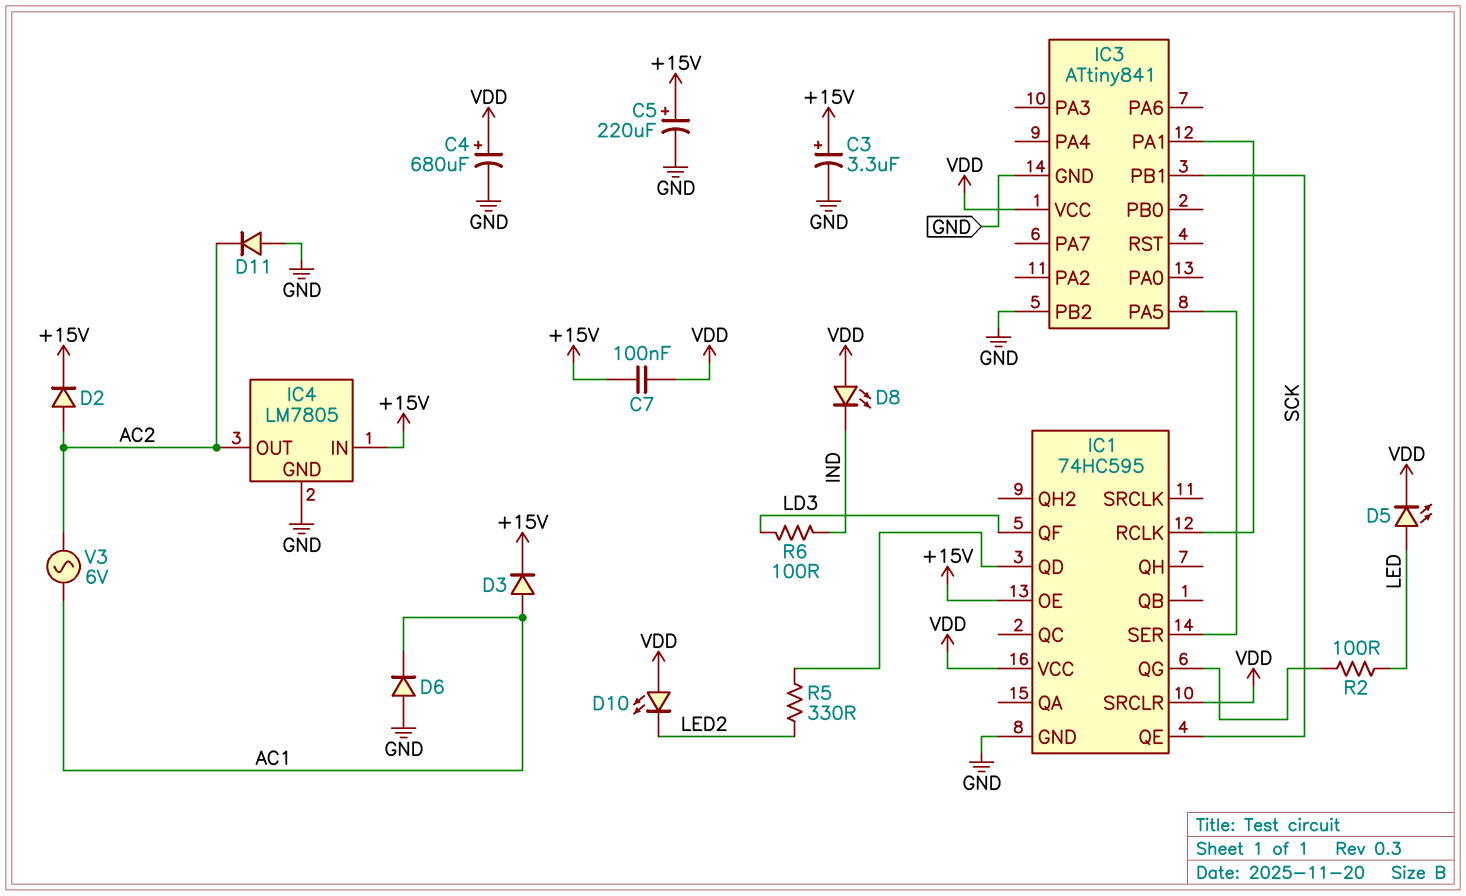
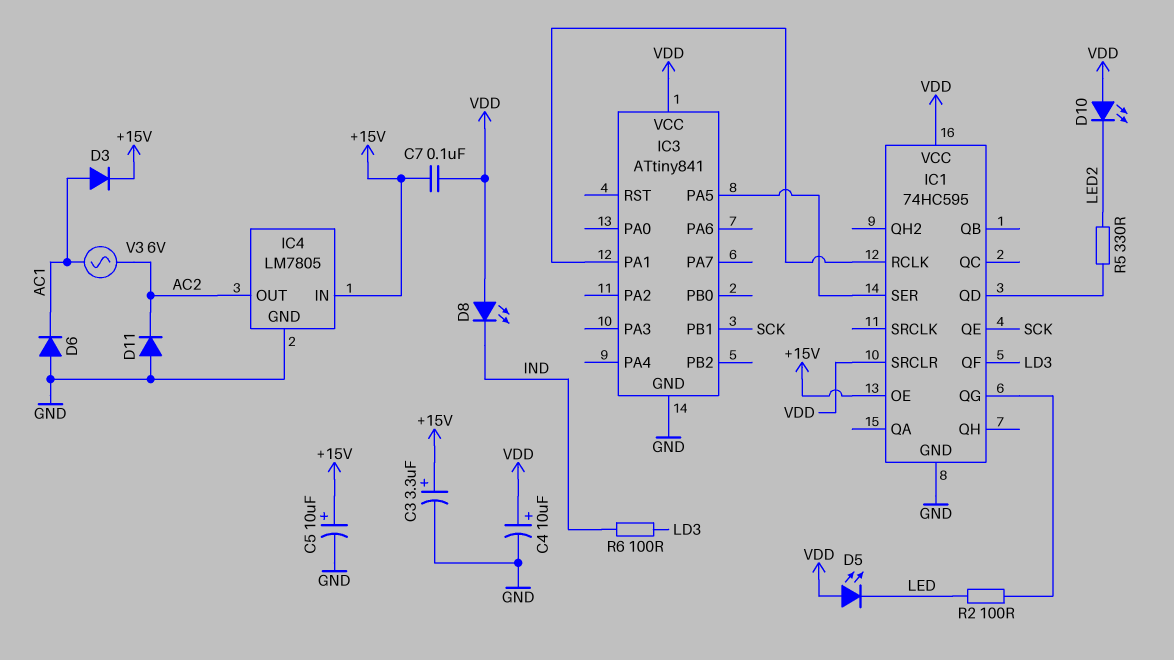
C4: 680uF (plus VDD, minus GND) -> 10uF (plus VDD, minus GND)
C5: 220uF (plus +15V, minus GND) -> 10uF (plus +15V, minus GND)
D2: diode (A AC2, K +15V) -> none
D5: LED (A LED, K VDD) -> LED (A VDD, K LED)
IC3 pin PB2: GND -> none

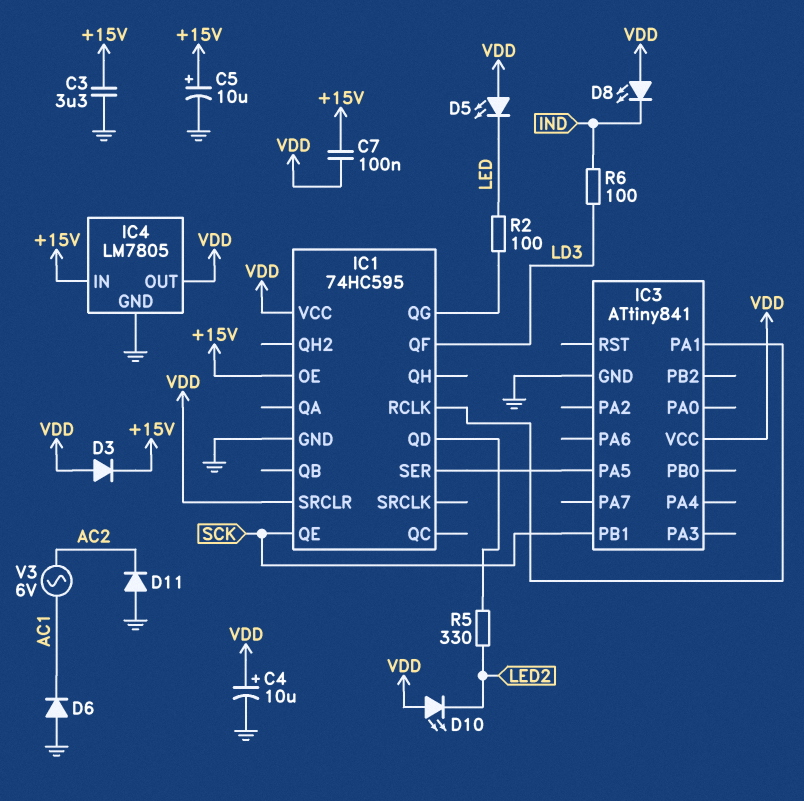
C3: 3.3uF (plus +15V, minus GND) -> 3.3uF (+15V, GND)
D3: diode (A AC1, K +15V) -> diode (A VDD, K +15V)
IC4 pin OUT: AC2 -> VDD

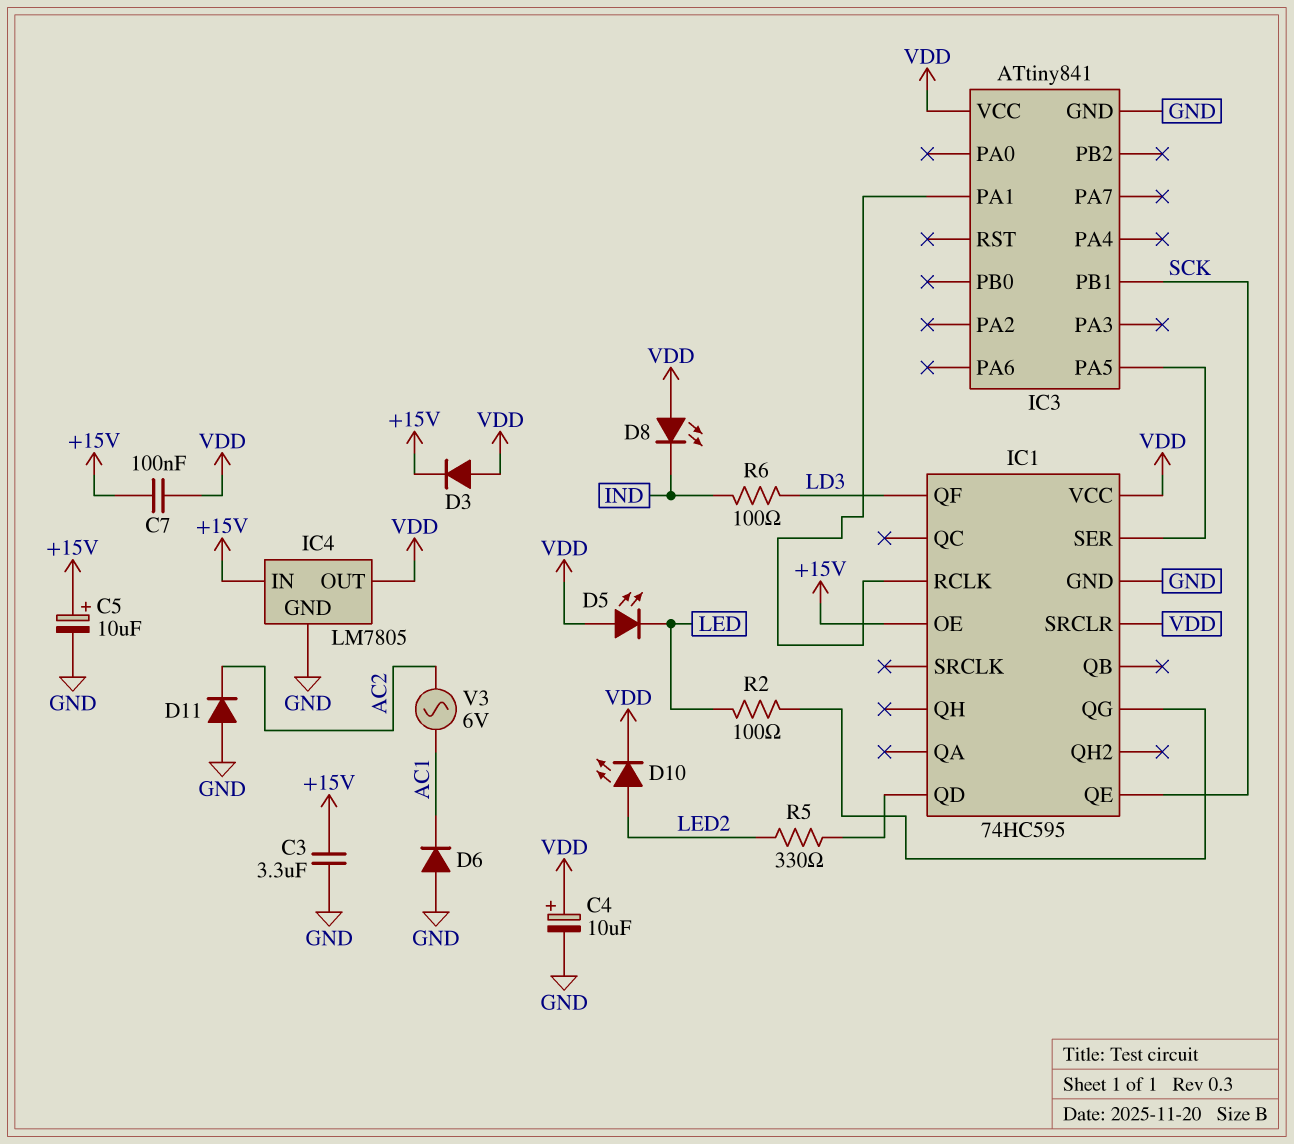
D10: LED (A VDD, K LED2) -> LED (A LED2, K VDD)

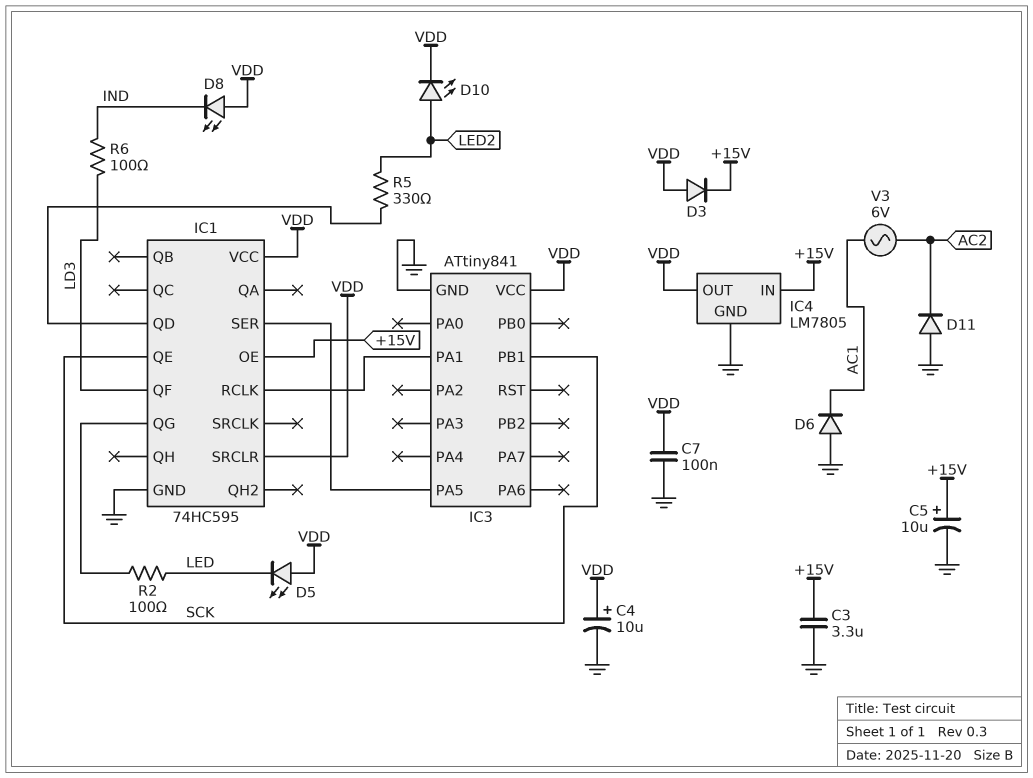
C7: 100nF (+15V, VDD) -> 100nF (GND, VDD)

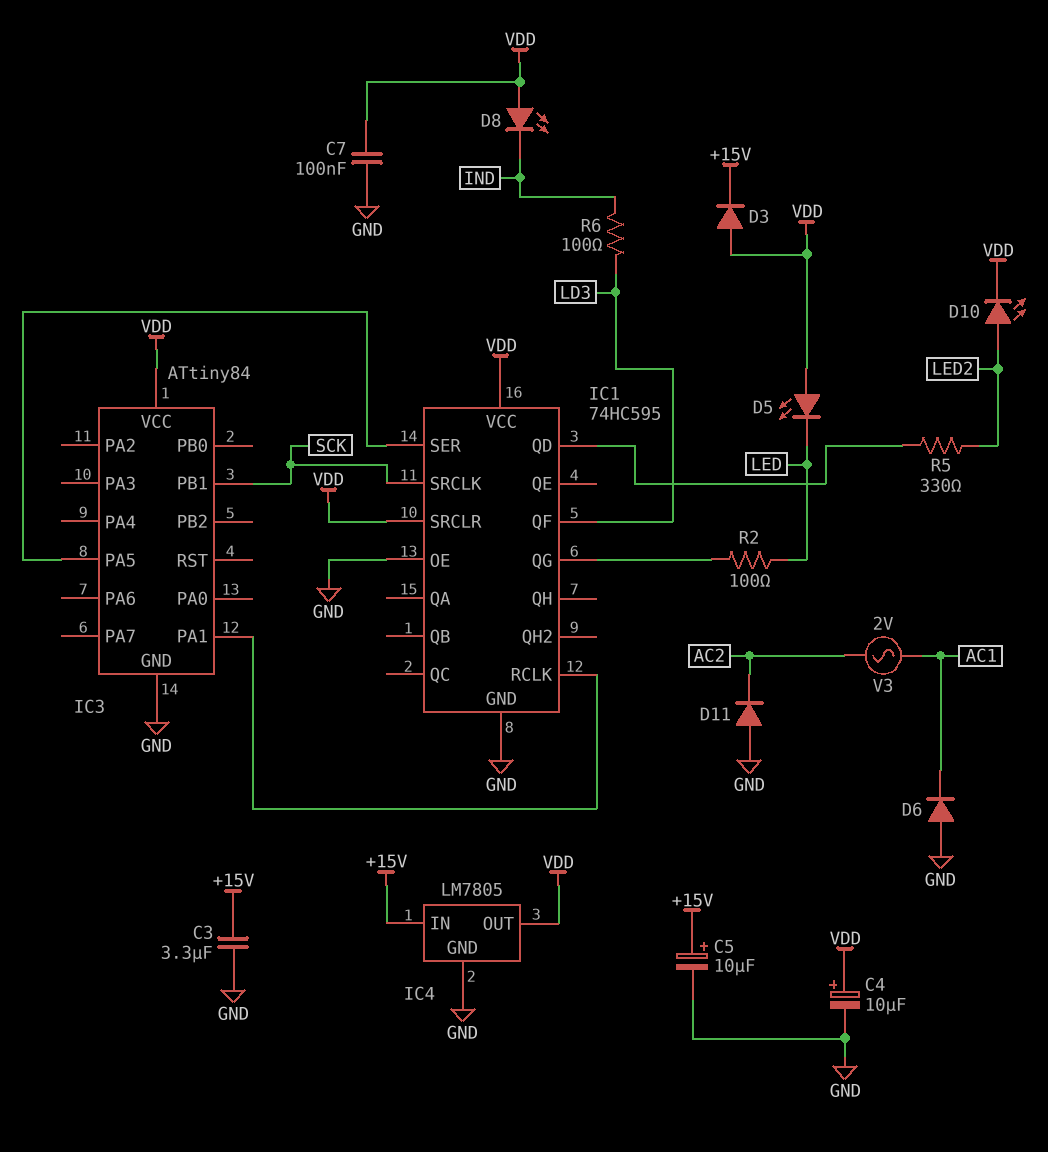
IC1 pin OE: +15V -> GND
IC1 pin QE: SCK -> none
IC1 pin SRCLK: none -> SCK
IC3: ATtiny841 -> ATtiny84
V3: AC 6V (AC1, AC2) -> AC 2V (AC1, AC2)

